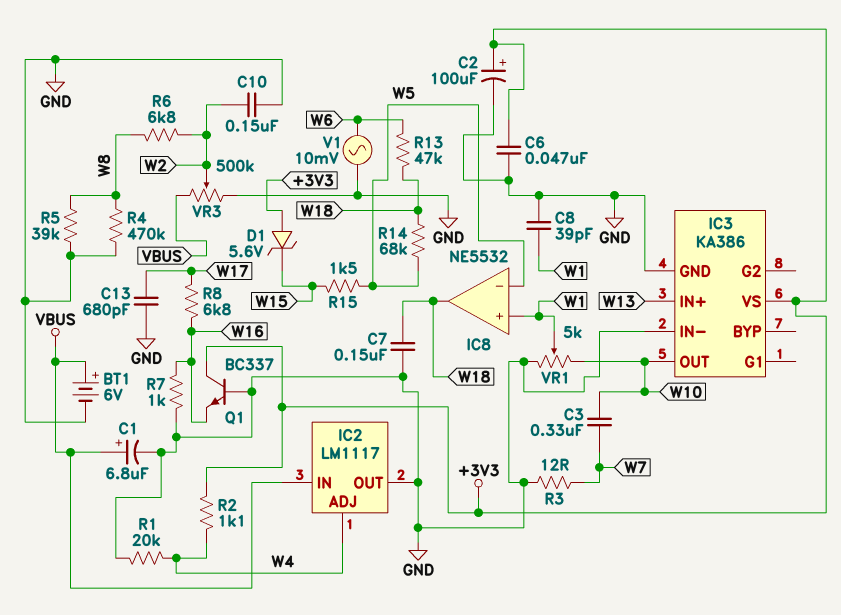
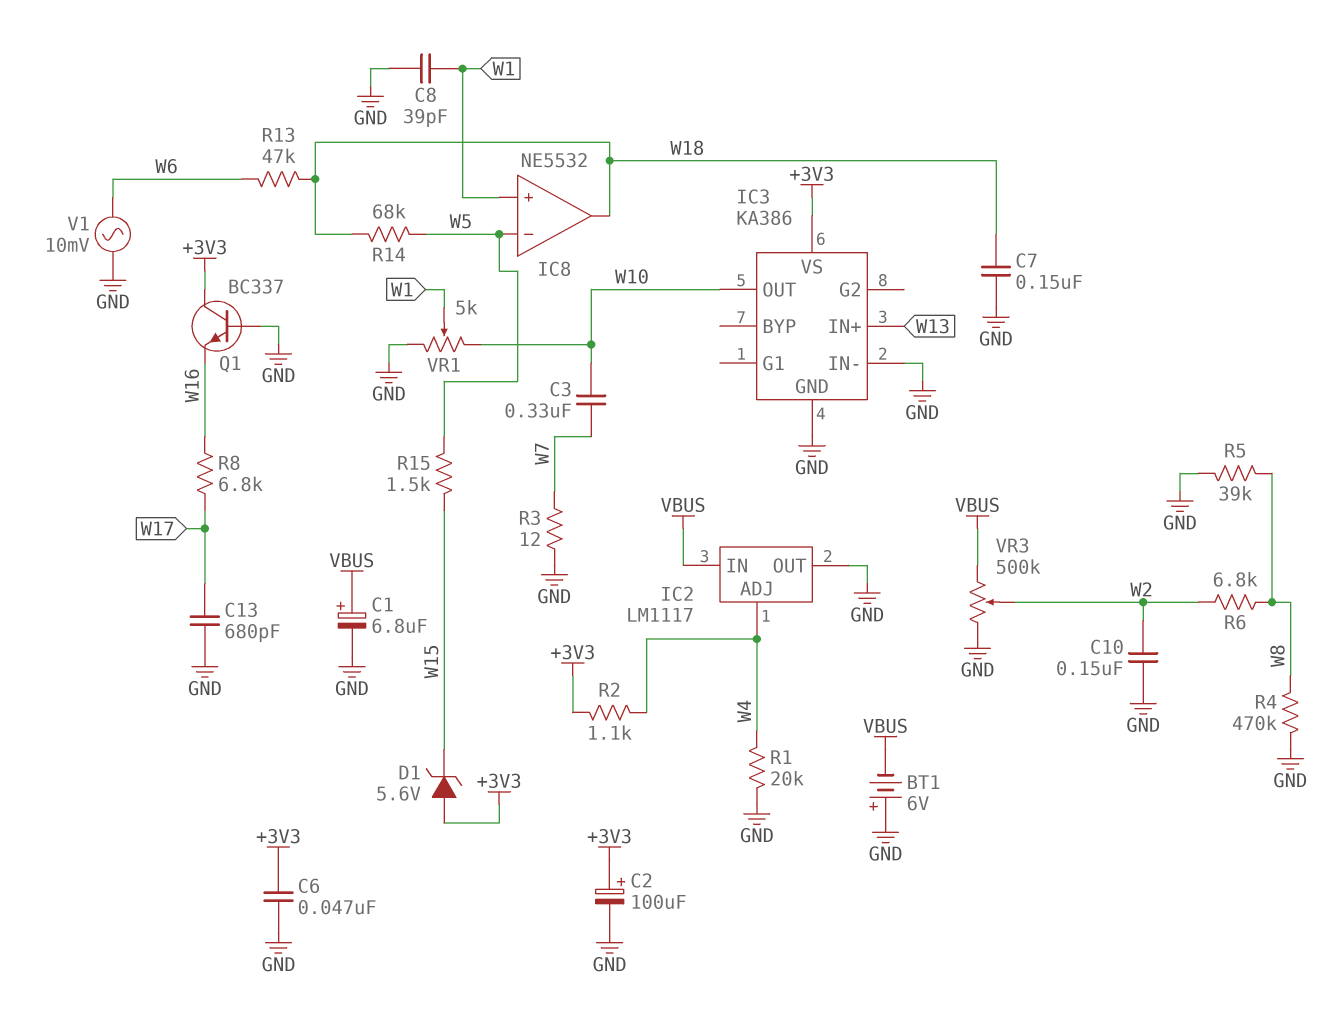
BT1: 6V (plus VBUS, minus GND) -> 6V (plus GND, minus VBUS)
R7: 1k (GND, W16) -> none

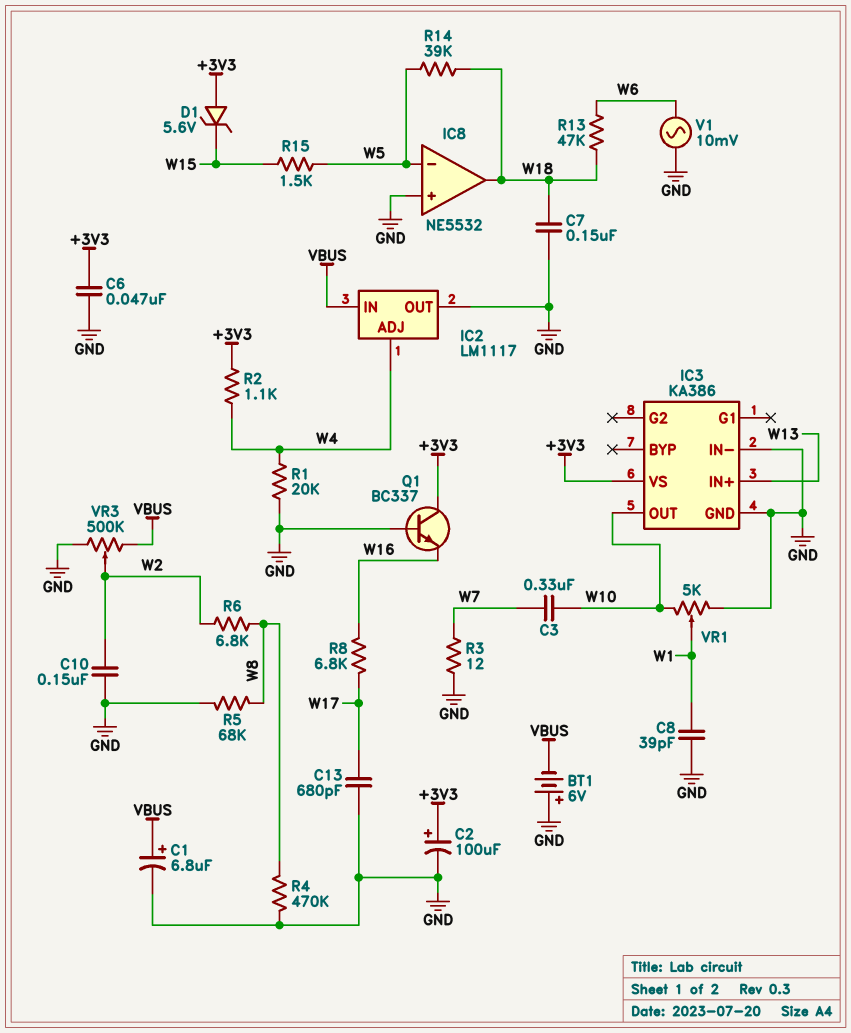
IC8 pin in+: W1 -> GND
R5: 39k (GND, W8) -> 68k (GND, W8)
R14: 68k (W5, W18) -> 39k (W5, W18)

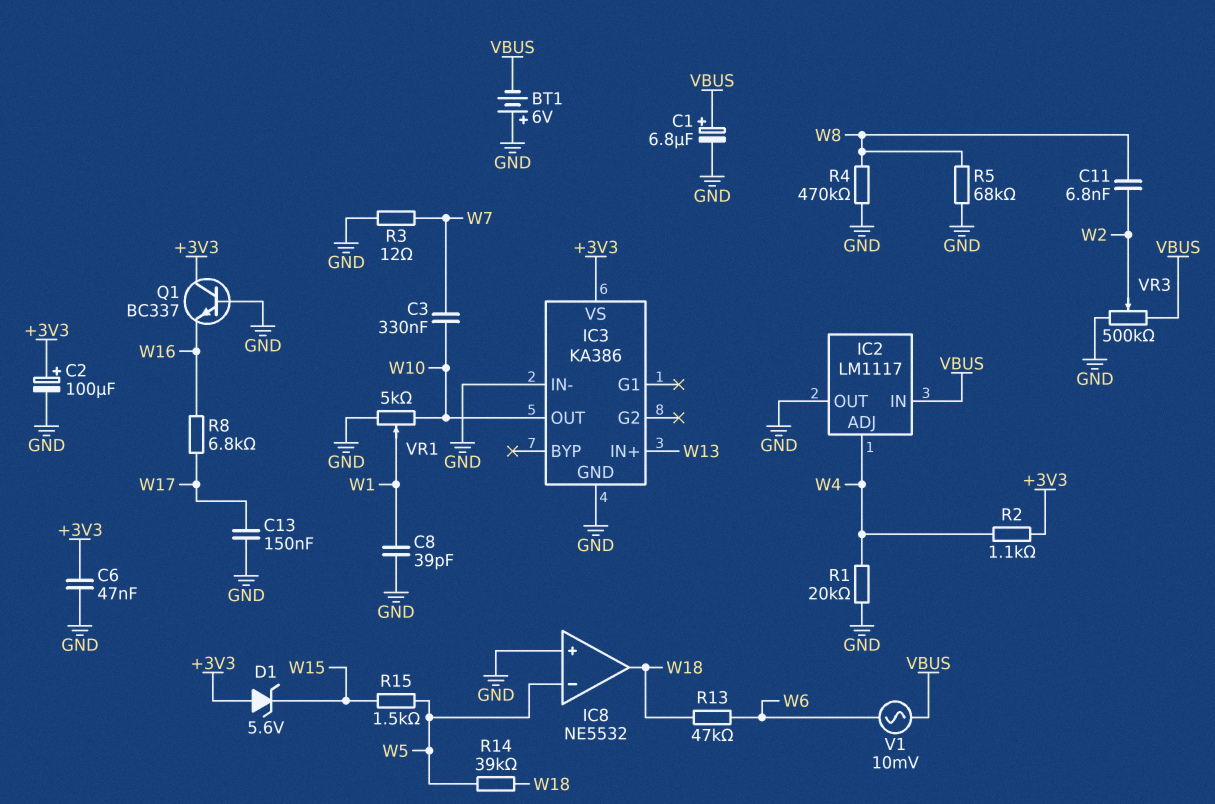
C7: 150nF (GND, W18) -> none
C10: 150nF (GND, W2) -> none
C11: none -> 6.8nF (W2, W8)
C13: 680pF (GND, W17) -> 150nF (GND, W17)
R6: 6.8k (W2, W8) -> none
V1: AC 10mV (GND, W6) -> AC 10mV (VBUS, W6)

